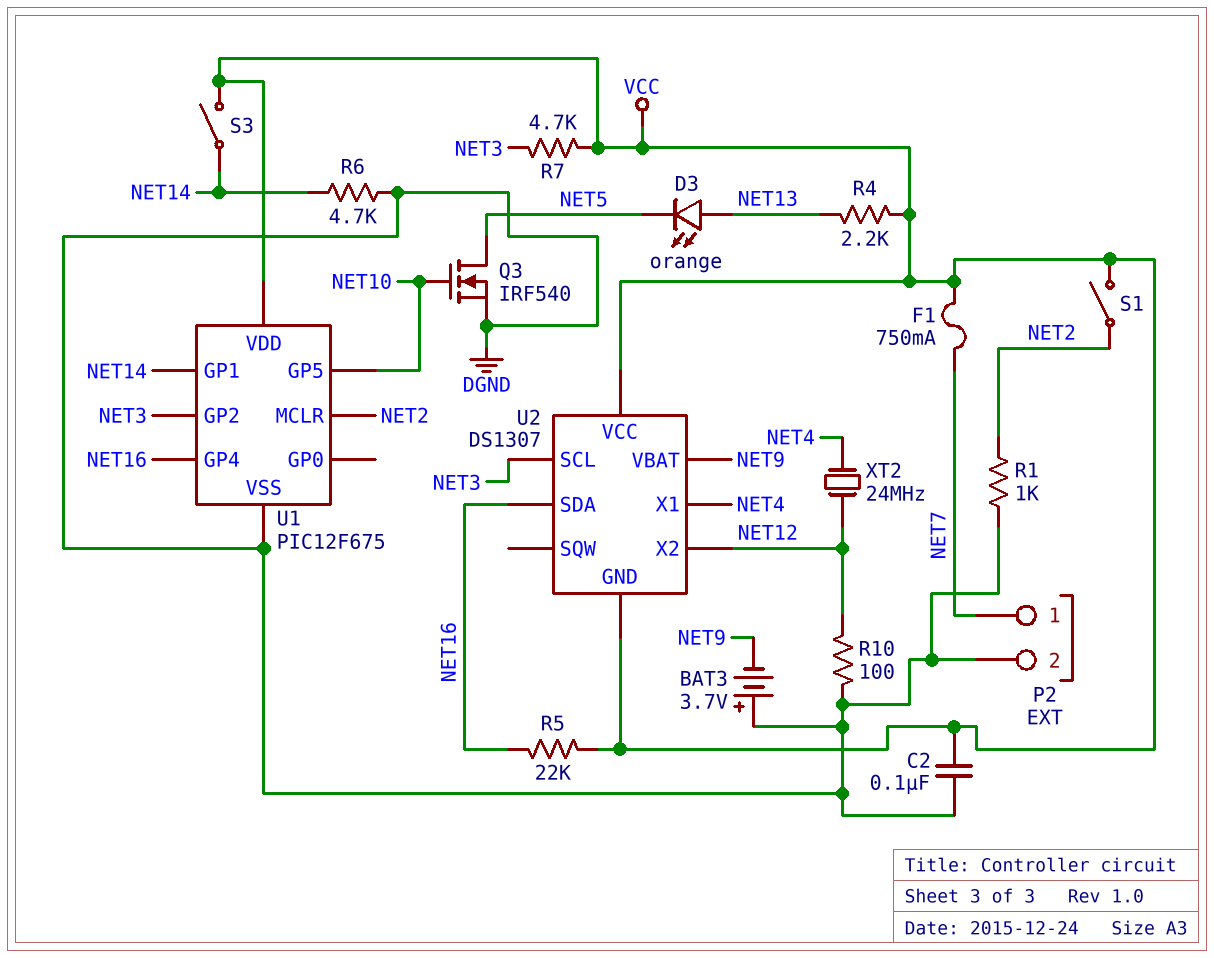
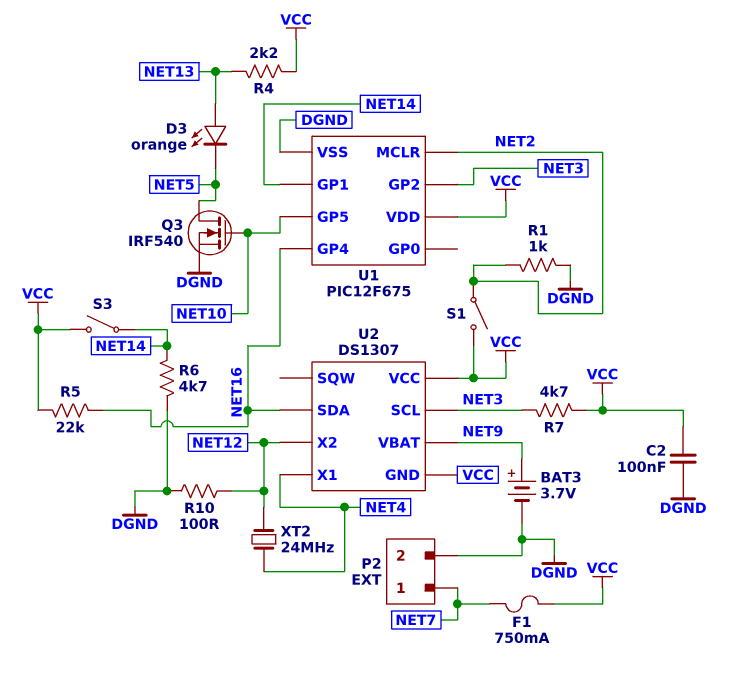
BAT3: 3.7V (plus DGND, minus NET9) -> 3.7V (plus NET9, minus DGND)

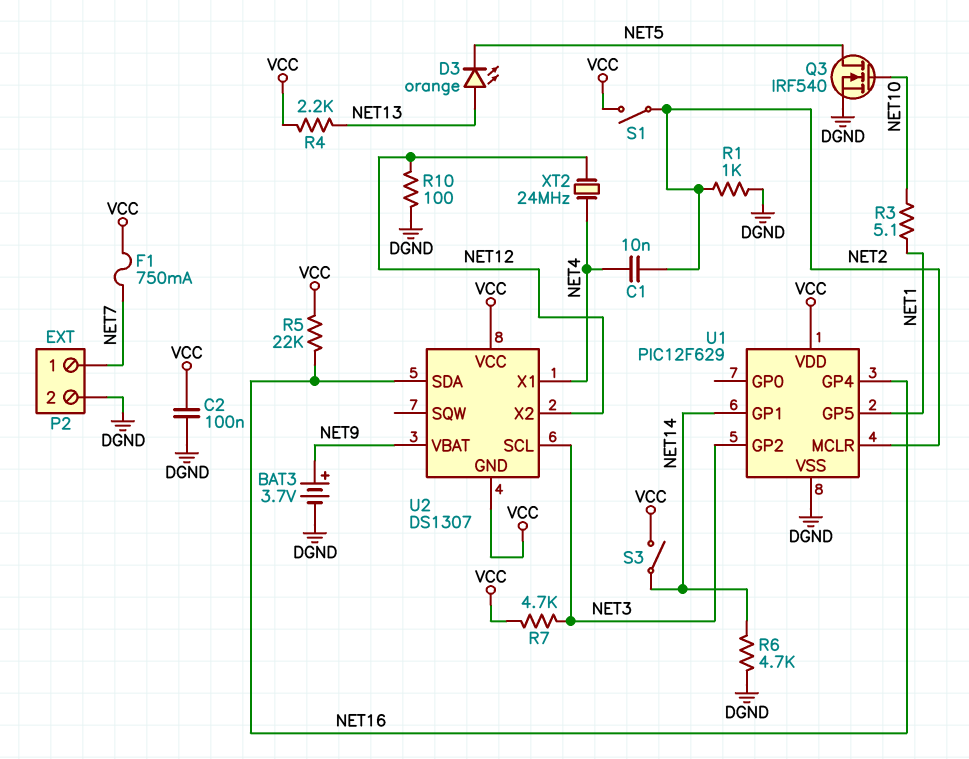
C1: none -> 10nF (NET2, NET4)
R3: none -> 5.1 (NET1, NET10)
U1: PIC12F675 -> PIC12F629
U1 pin GP5: NET10 -> NET1

